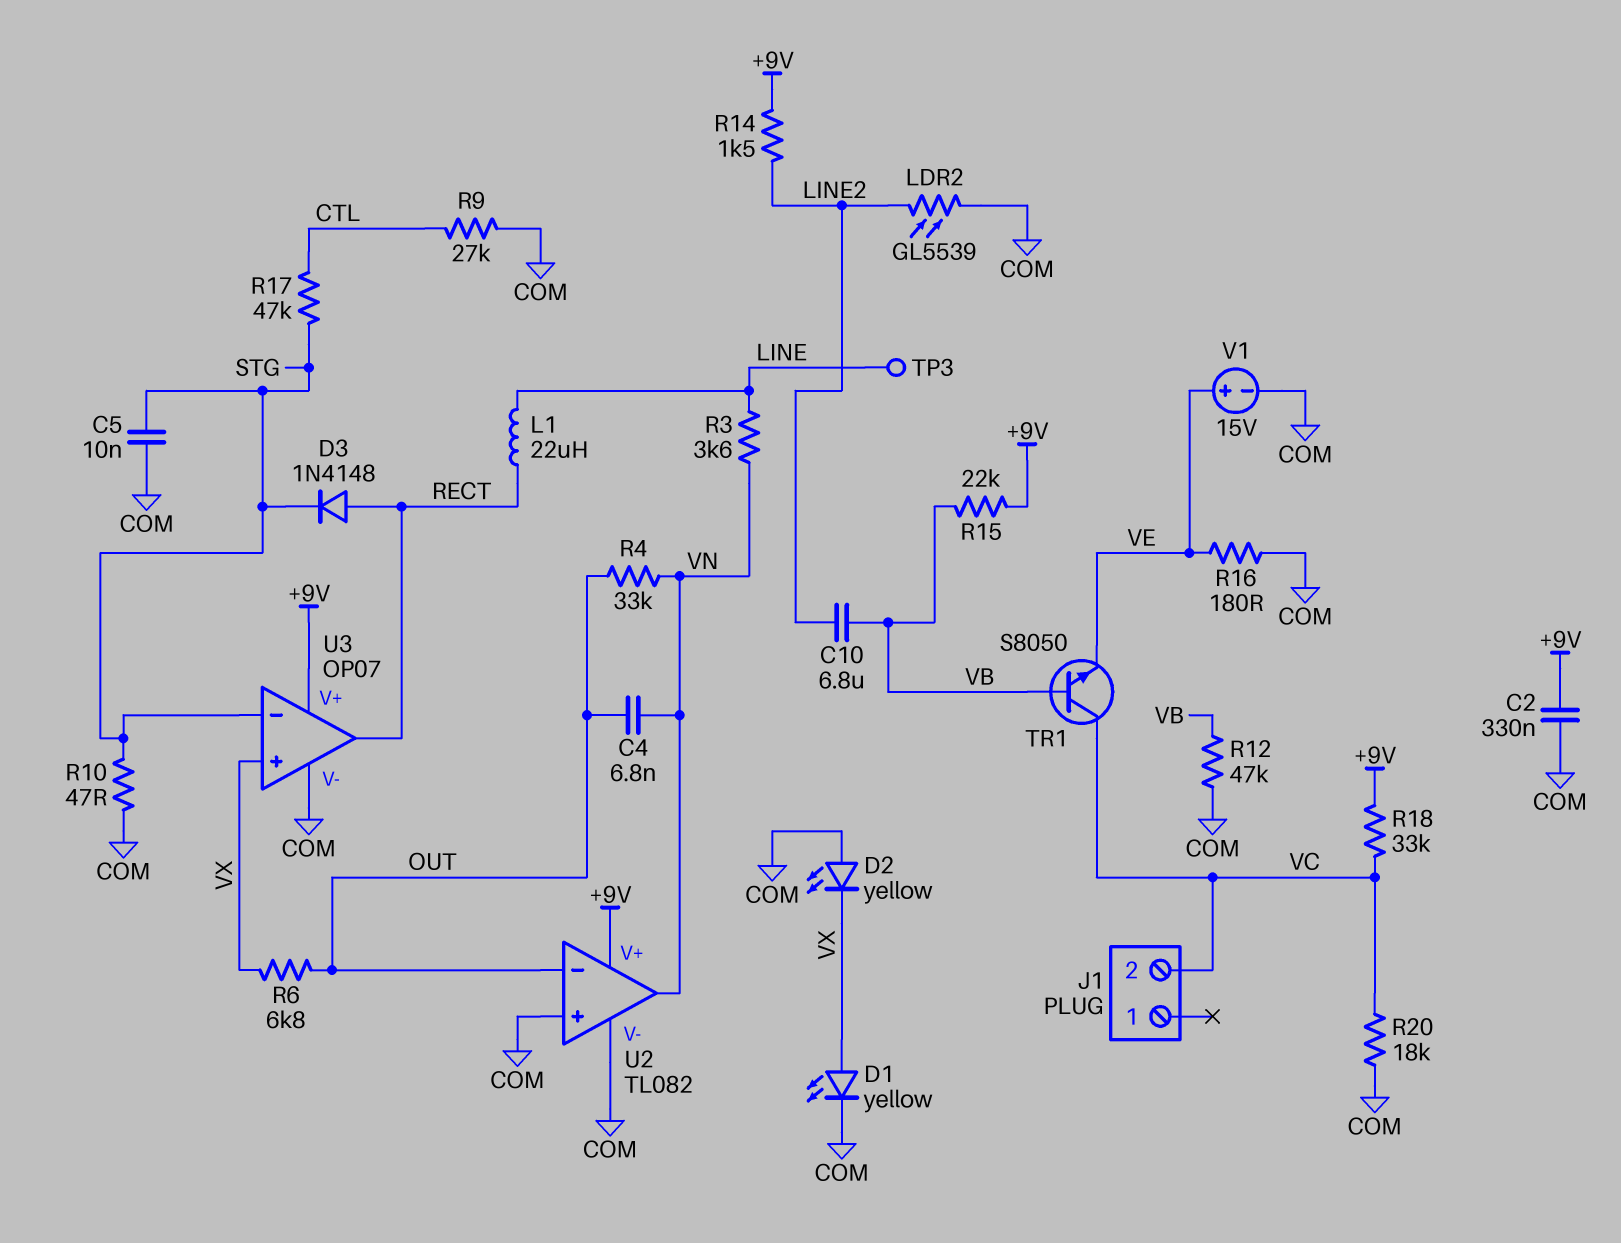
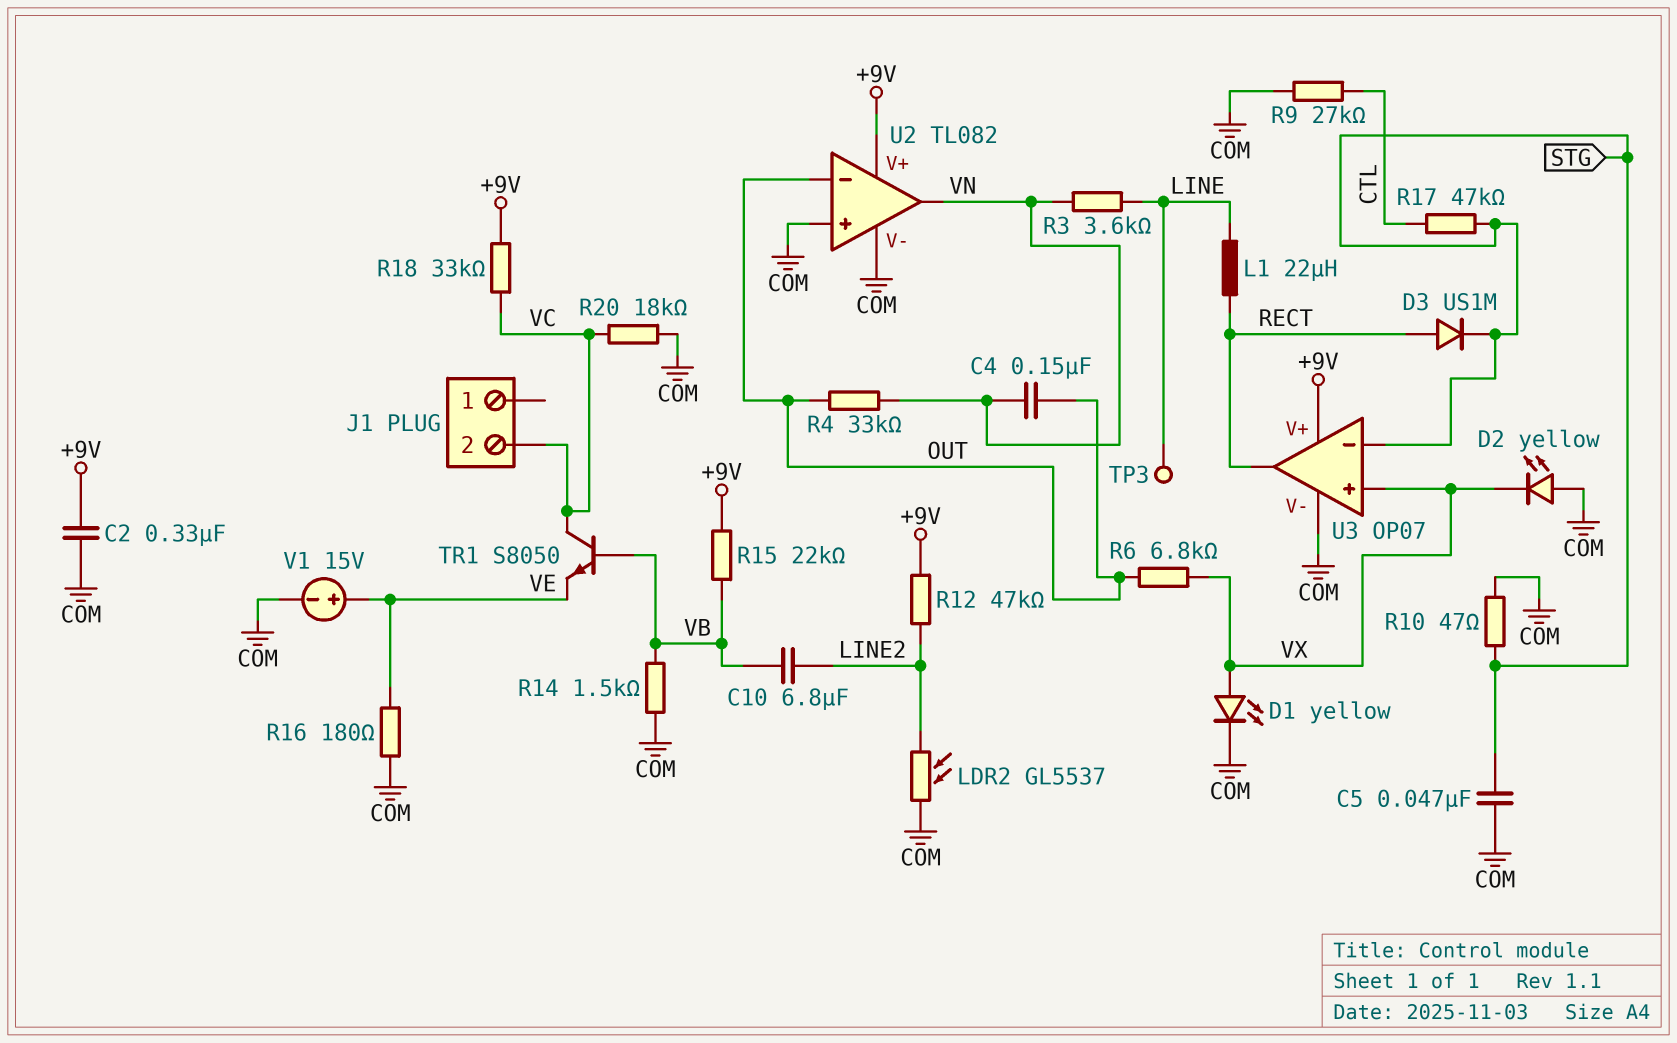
C4: 6.8nF (OUT, VN) -> 150nF (OUT, VN)
C5: 10nF (COM, STG) -> 47nF (COM, STG)
D3: diode 1N4148 (A RECT, K STG) -> diode US1M (A RECT, K STG)
LDR2: GL5539 (COM, LINE2) -> GL5537 (COM, LINE2)
R12: 47k (COM, VB) -> 47k (+9V, LINE2)
R14: 1.5k (+9V, LINE2) -> 1.5k (COM, VB)

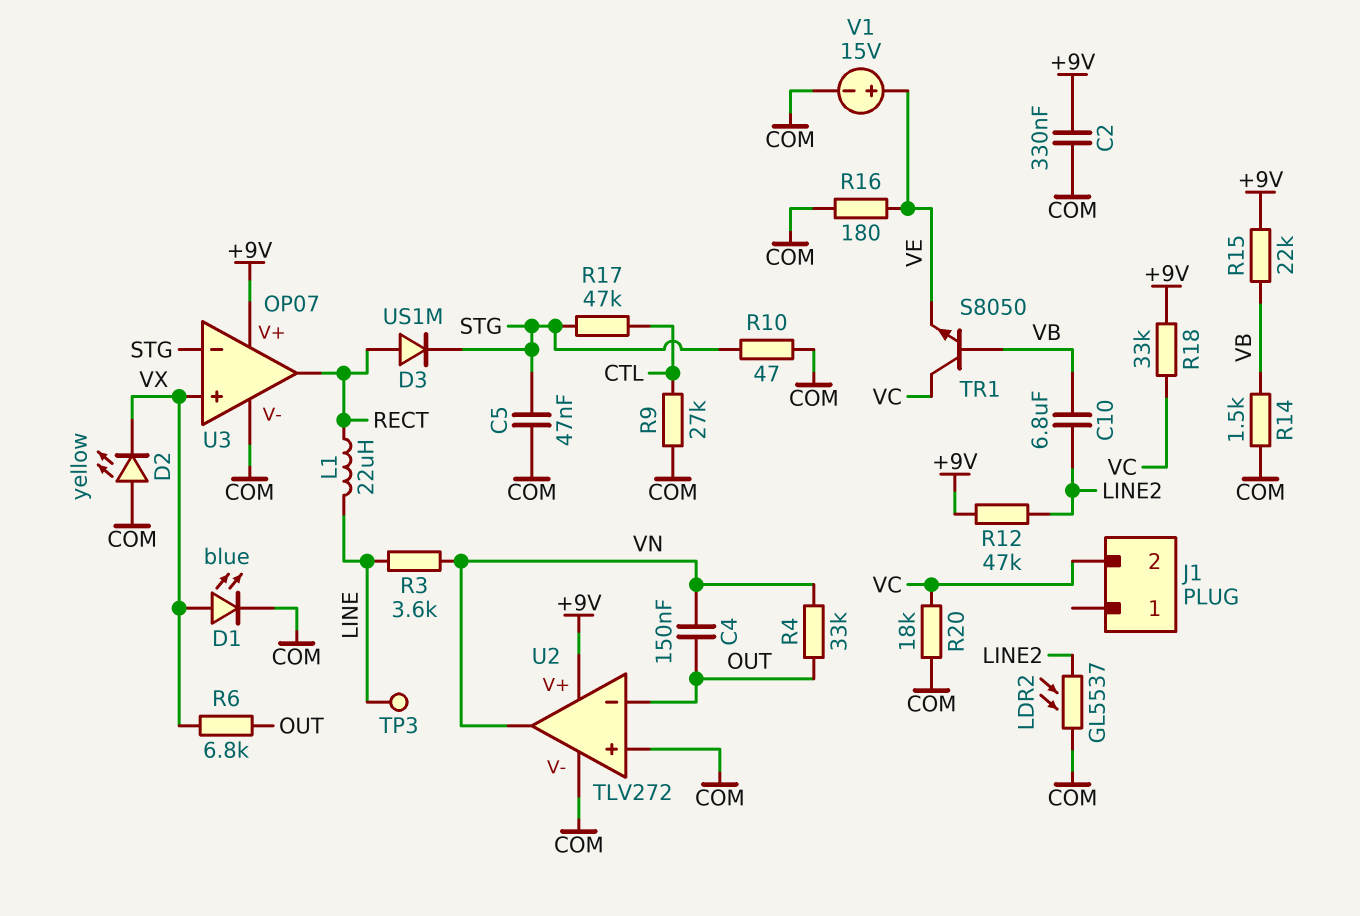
D1: LED yellow (A VX, K COM) -> LED blue (A VX, K COM)
U2: TL082 -> TLV272

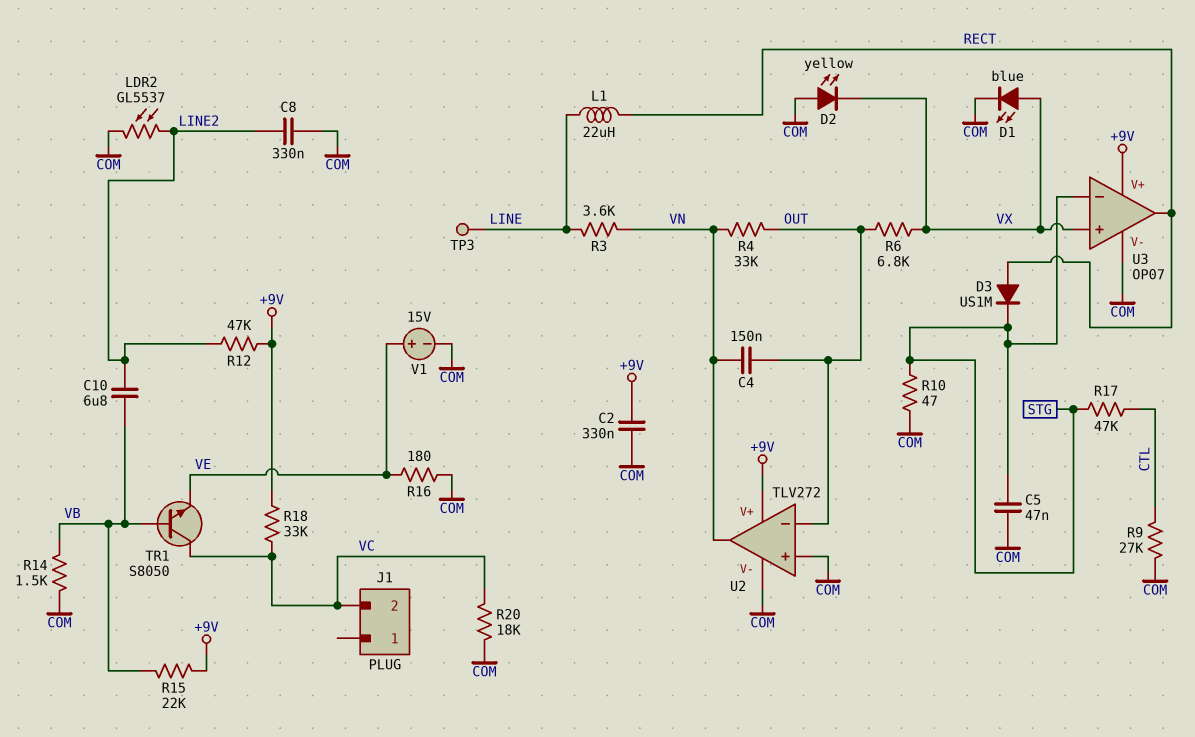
C8: none -> 330nF (COM, LINE2)

